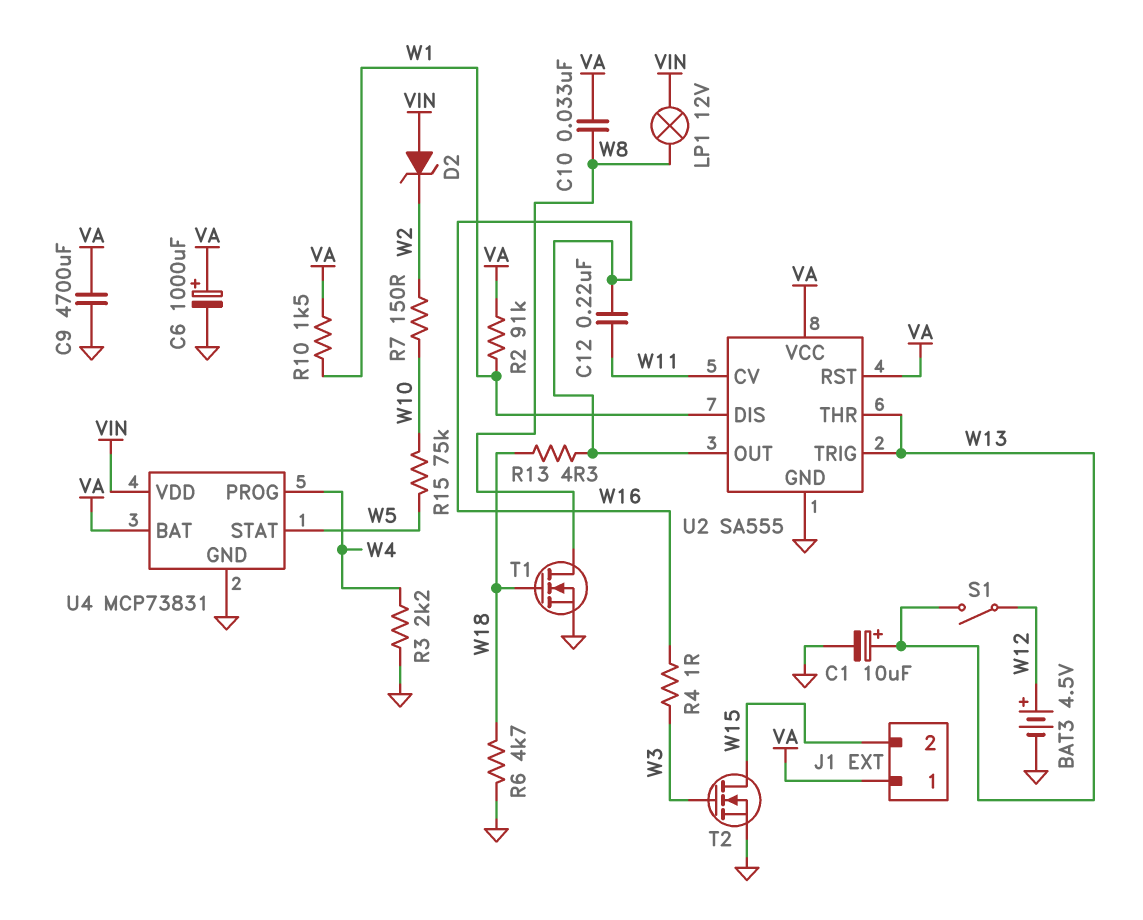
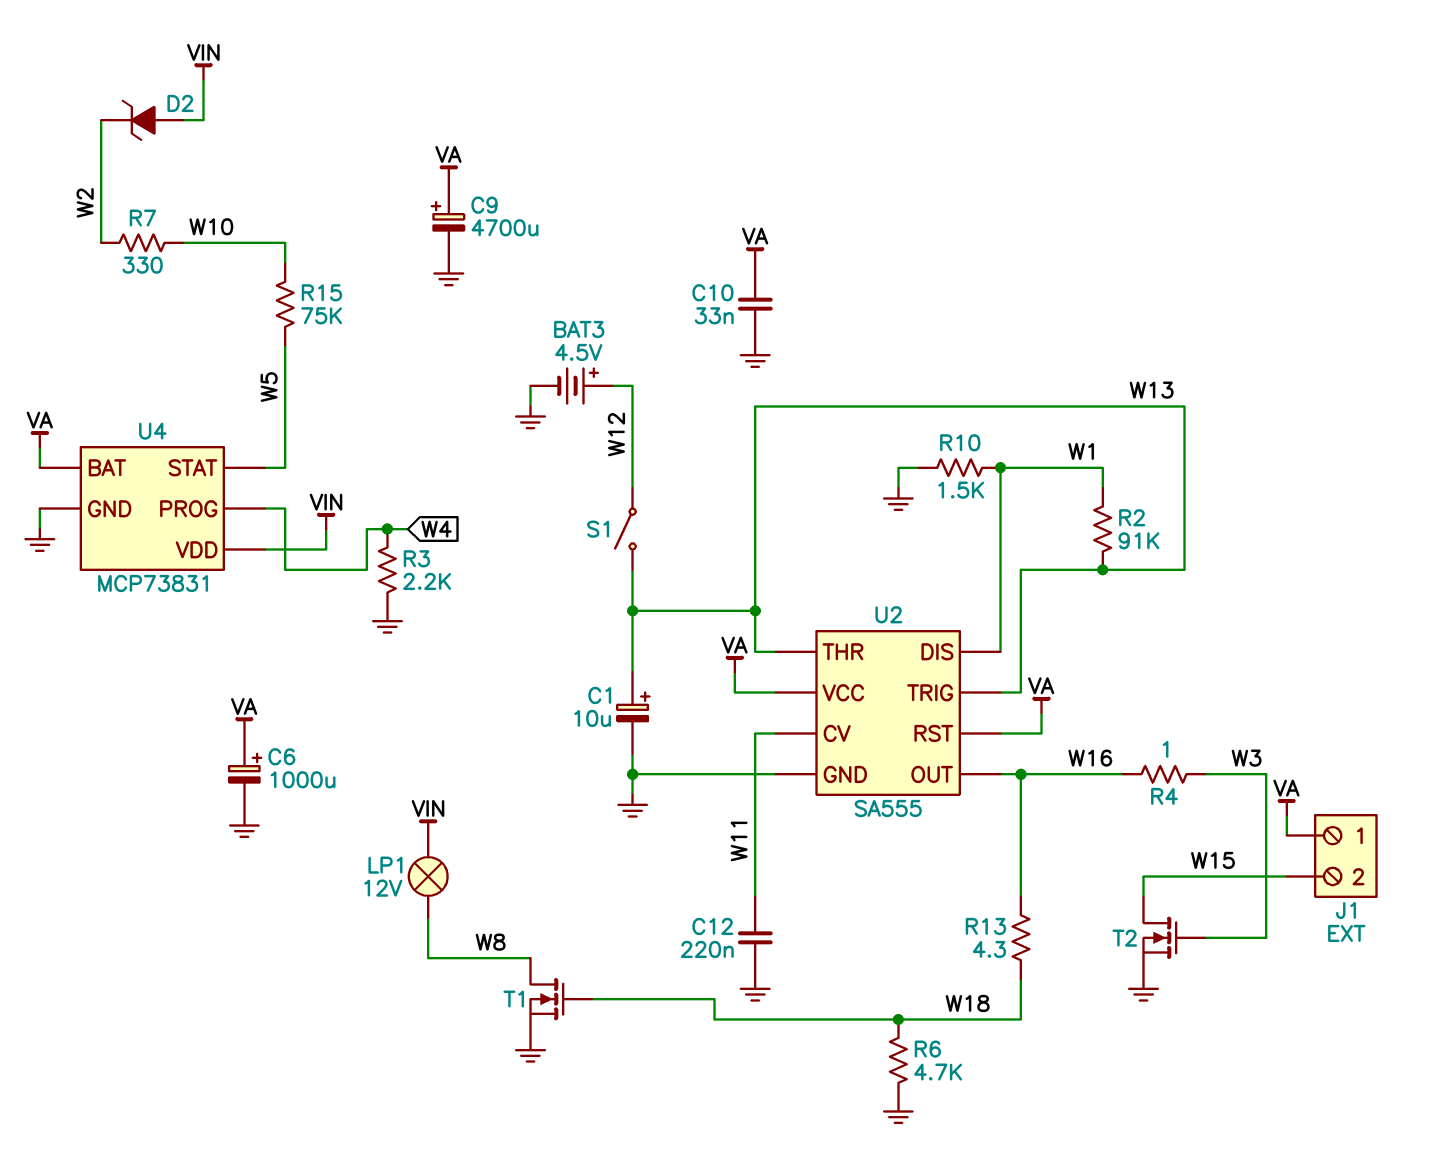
C9: 4700uF (GND, VA) -> 4700uF (plus VA, minus GND)
C10: 33nF (VA, W8) -> 33nF (GND, VA)
C12: 220nF (W11, W16) -> 220nF (GND, W11)
R2: 91k (VA, W1) -> 91k (W1, W13)
R7: 150 (W2, W10) -> 330 (W2, W10)
R10: 1.5k (VA, W1) -> 1.5k (GND, W1)

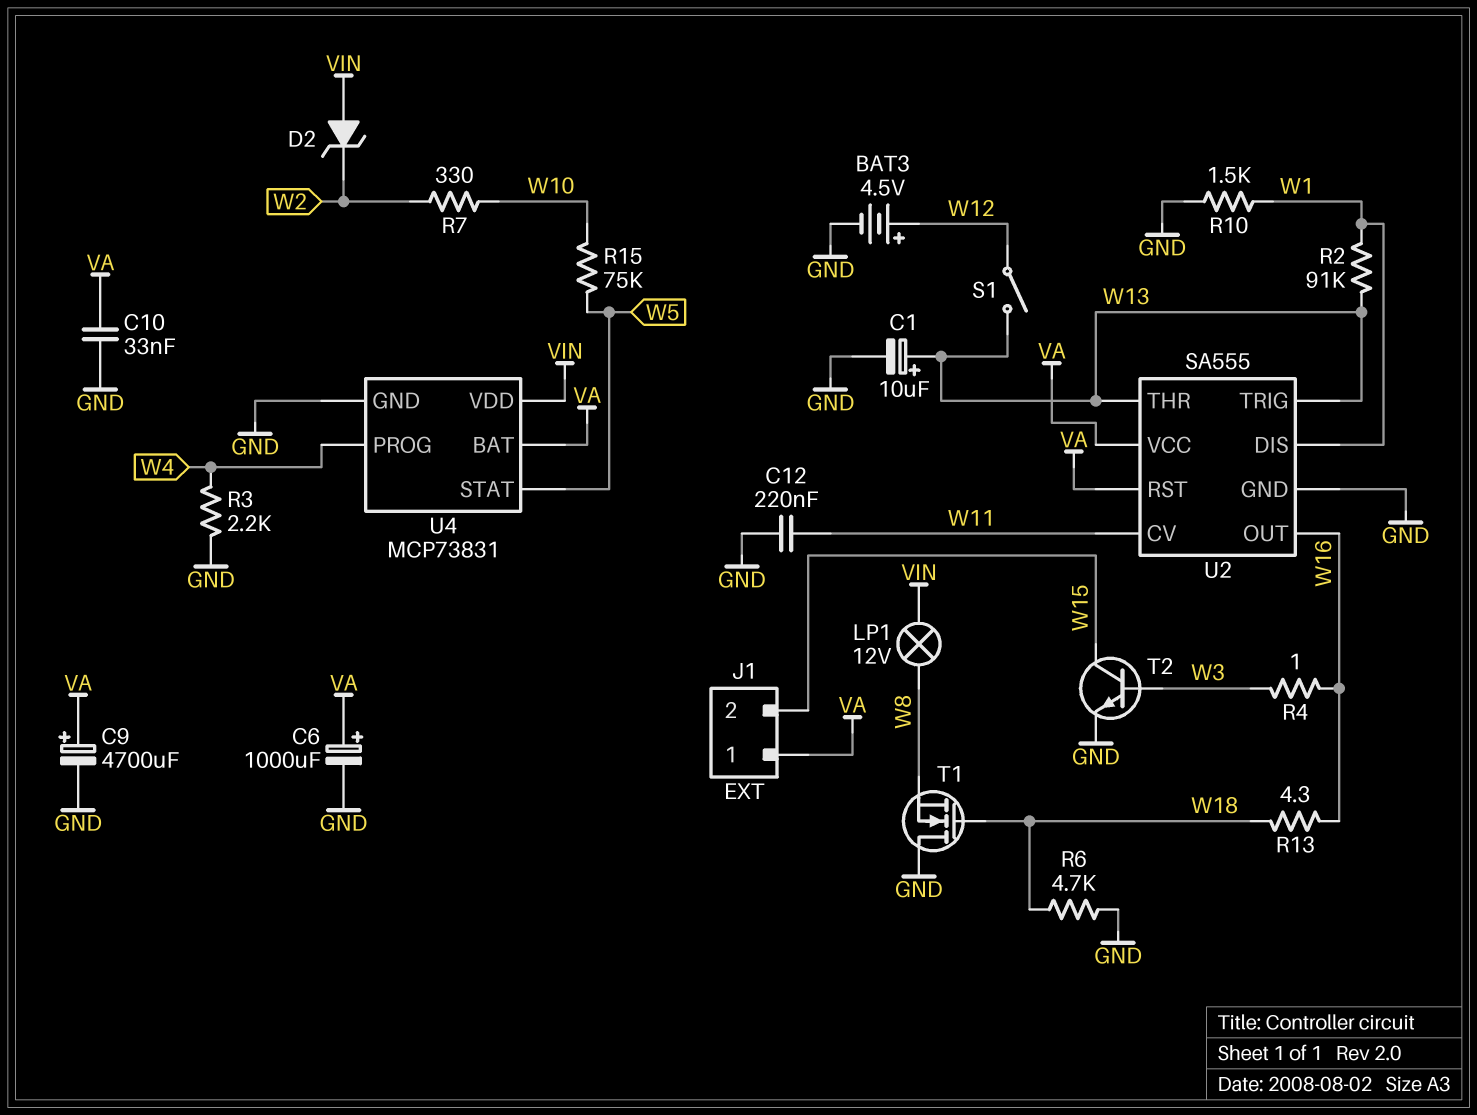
T1: NMOS (G W18, D W8, S GND) -> NMOS (G W18, D GND, S W8)
T2: NMOS (G W3, D W15, S GND) -> NPN (B W3, C W15, E GND)

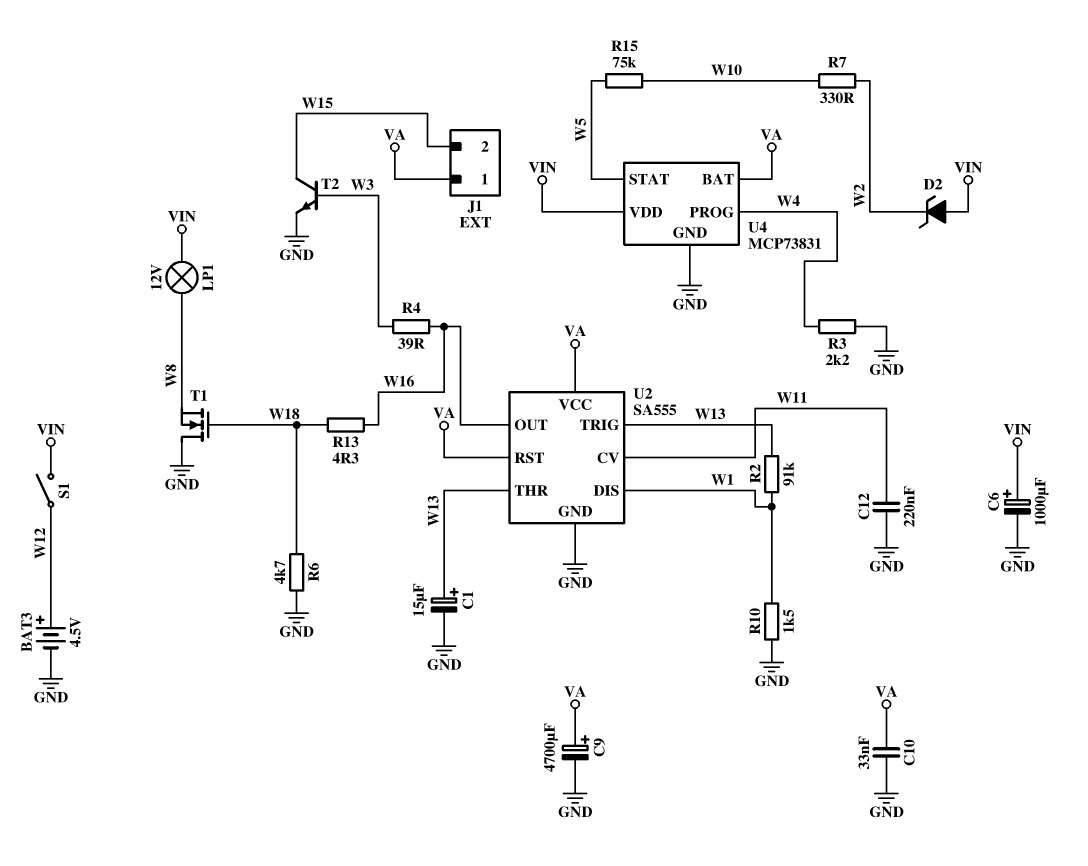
C1: 10uF (plus W13, minus GND) -> 15uF (plus W13, minus GND)
C6: 1000uF (plus VA, minus GND) -> 1000uF (plus VIN, minus GND)
R4: 1 (W3, W16) -> 39 (W3, W16)
S1: switch (W12, W13) -> switch (VIN, W12)

